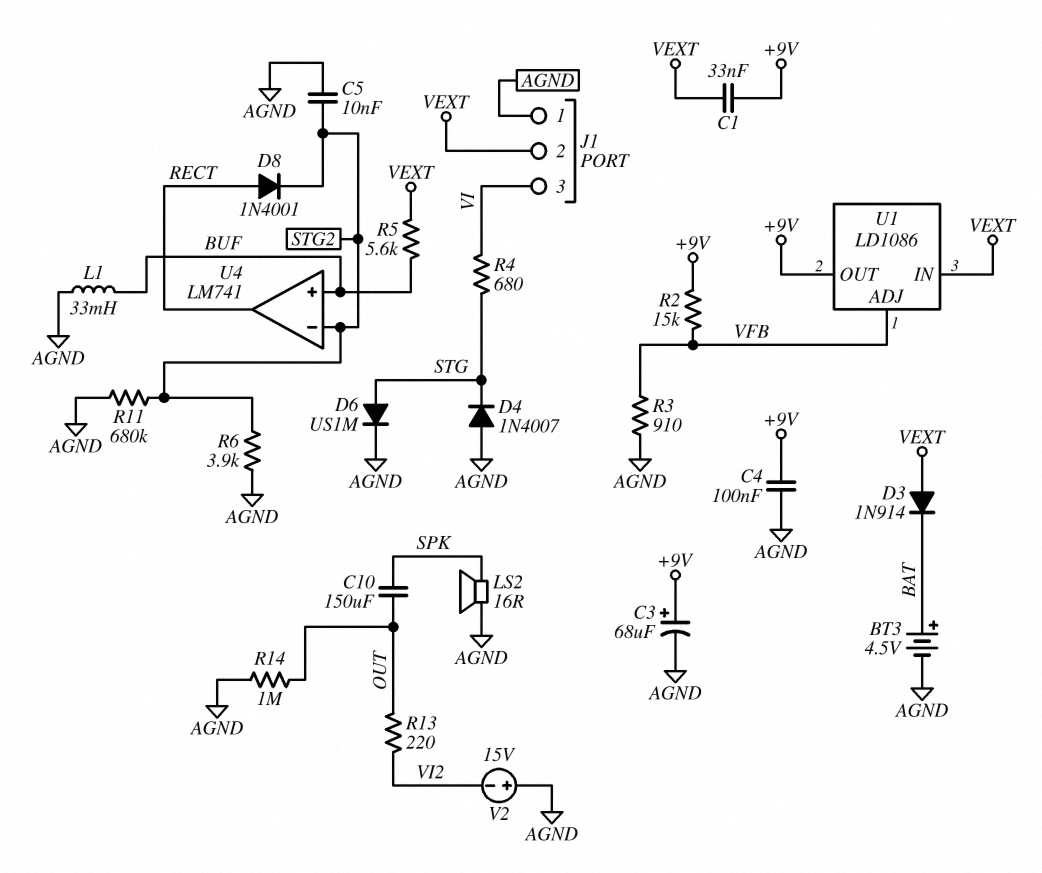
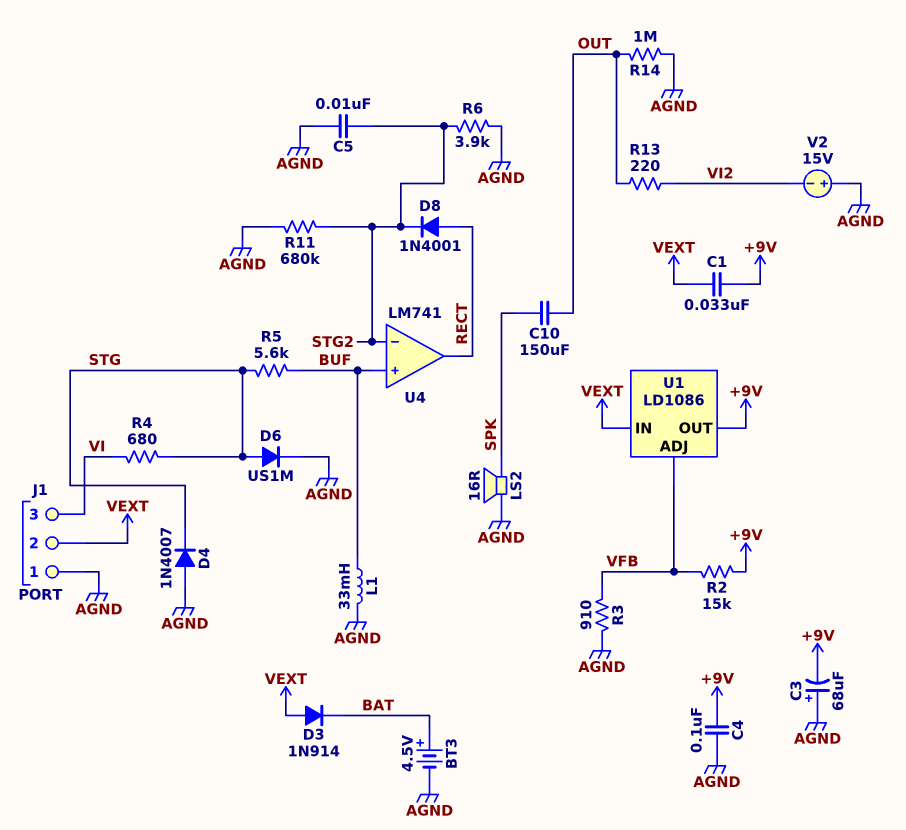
C3: 68uF (plus +9V, minus AGND) -> 68uF (plus AGND, minus +9V)
R5: 5.6k (BUF, VEXT) -> 5.6k (BUF, STG)

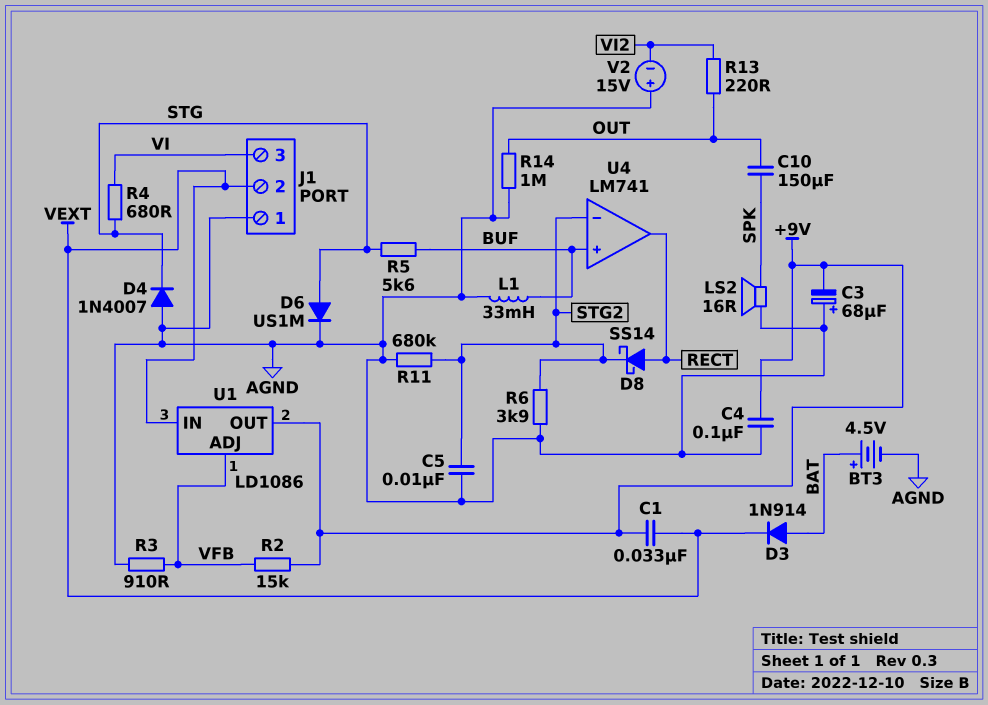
D3: diode 1N914 (A VEXT, K BAT) -> diode 1N914 (A BAT, K VEXT)
D8: diode 1N4001 (A RECT, K STG2) -> schottky SS14 (A RECT, K STG2)

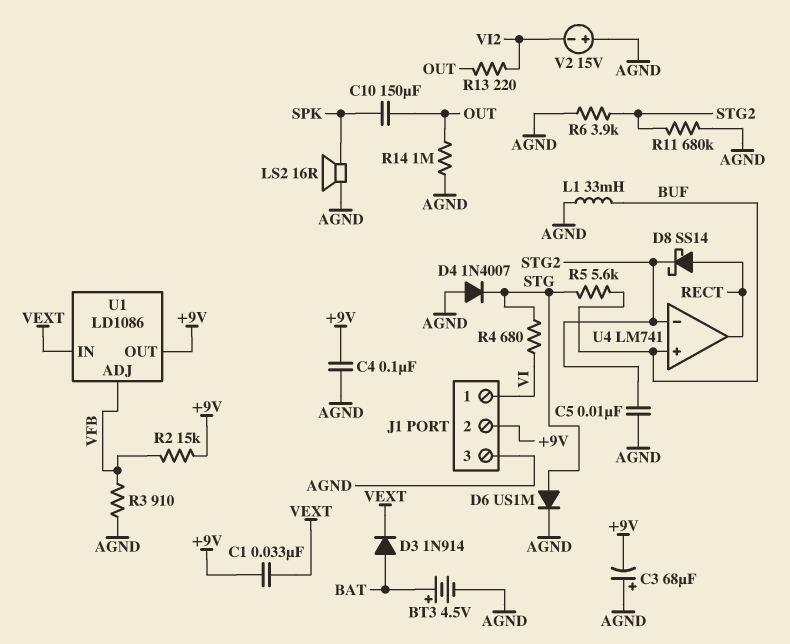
J1 pin 1: AGND -> VI
J1 pin 2: VEXT -> +9V
J1 pin 3: VI -> AGND

